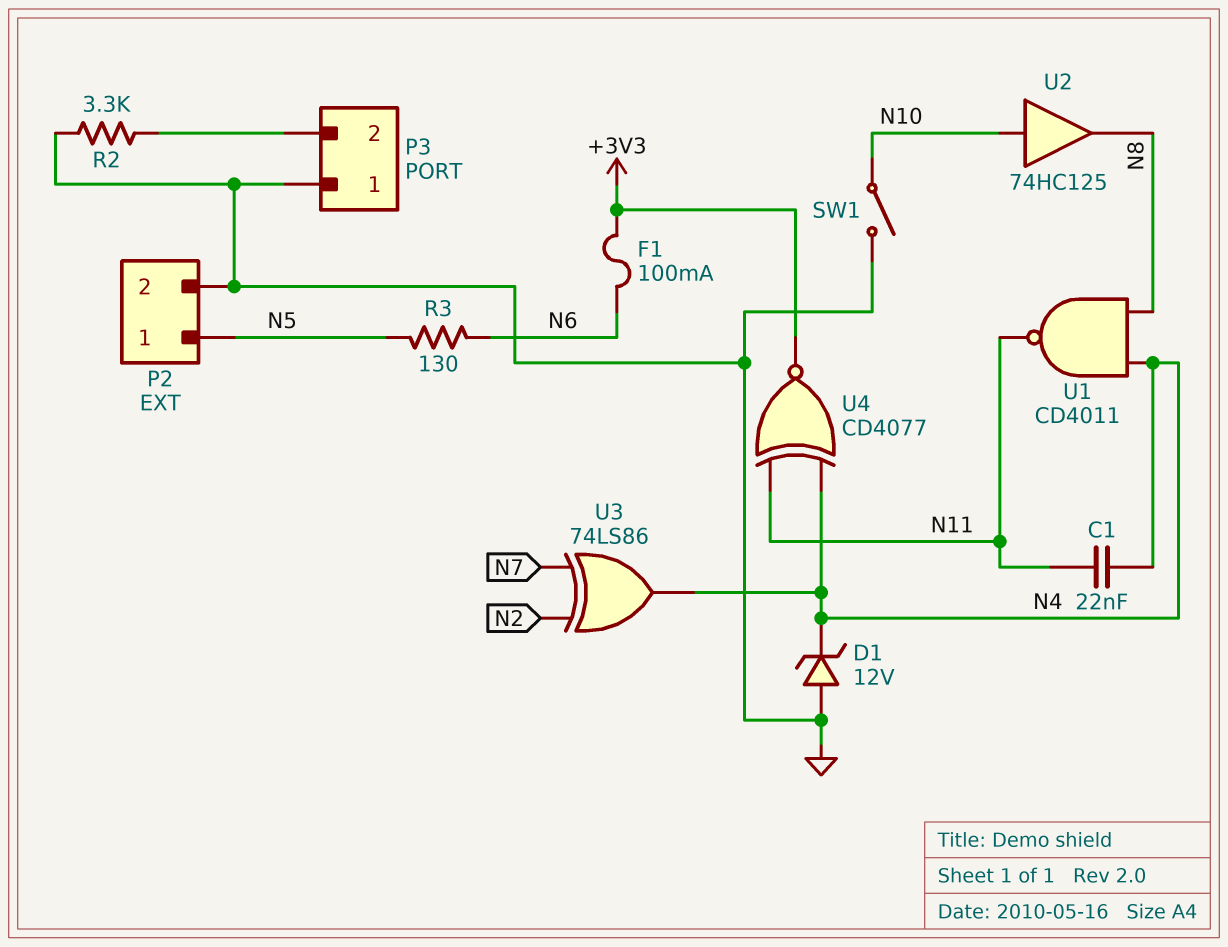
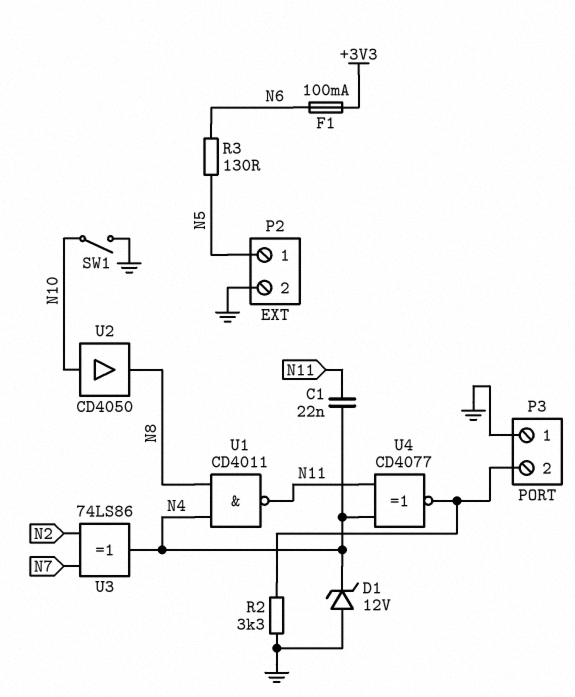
U2: buffer 74HC125 (in N10, out N8) -> buffer CD4050 (in N10, out N8)
U4: XNOR CD4077 (in N4, in N11, out +3V3) -> XNOR CD4077 (in N4, in N11, out P3/2)

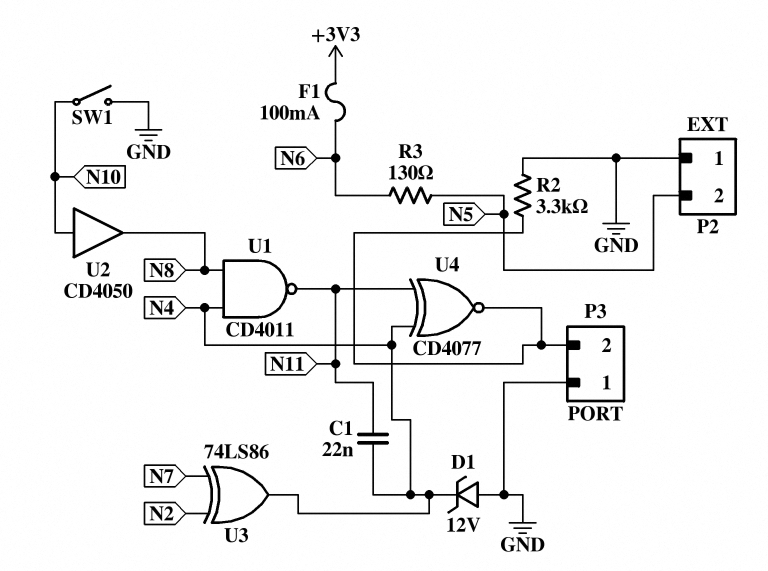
P2 pin 1: N5 -> GND
P2 pin 2: GND -> N5

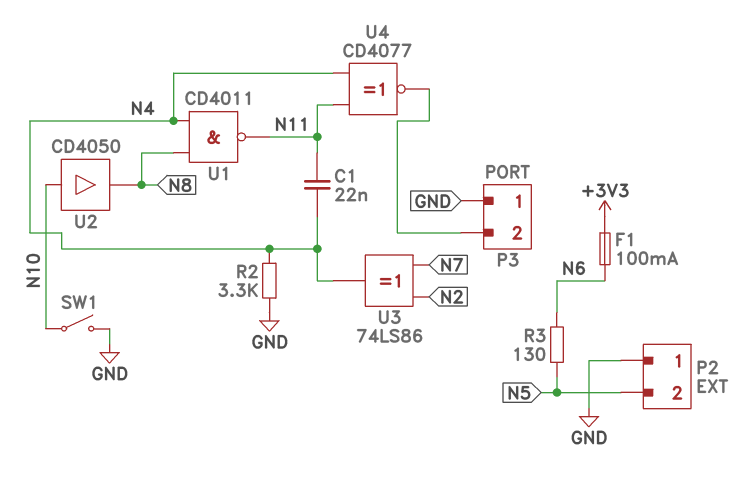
D1: zener 12V (A GND, K N4) -> none
R2: 3.3k (GND, P3/2) -> 3.3k (GND, N4)

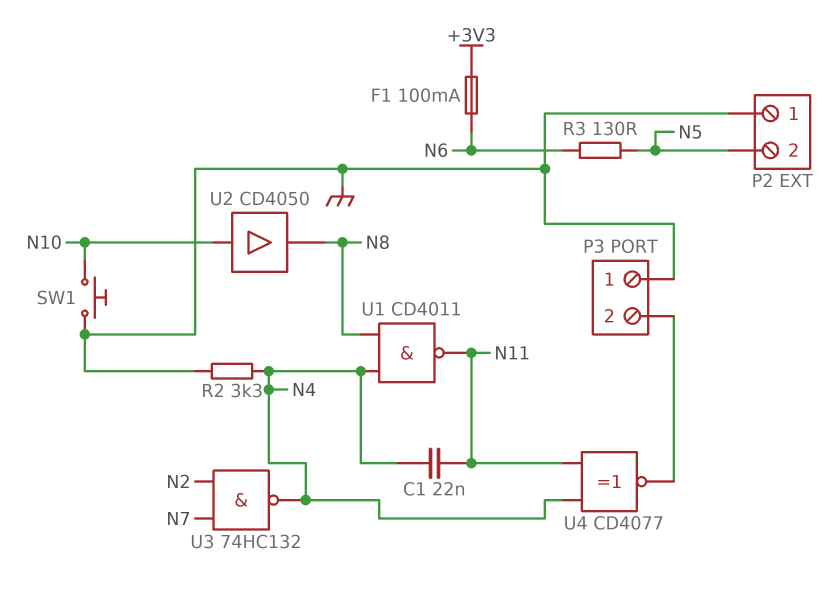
SW1: switch (GND, N10) -> button (GND, N10)
U3: XOR 74LS86 (in N2, in N7, out N4) -> NAND 74HC132 (in N2, in N7, out N4)

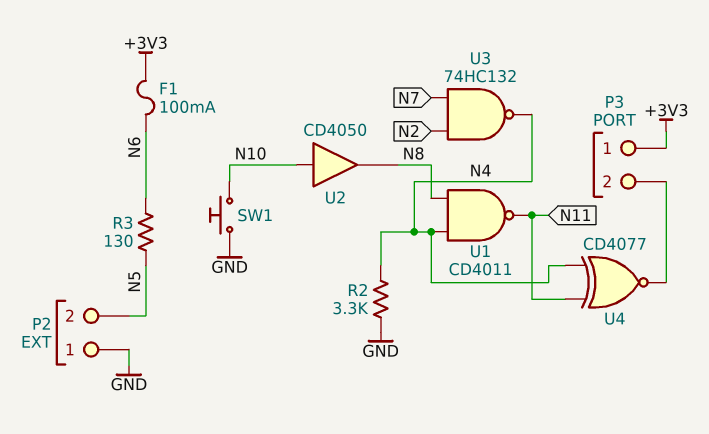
C1: 22nF (N4, N11) -> none
P3 pin 1: GND -> +3V3

